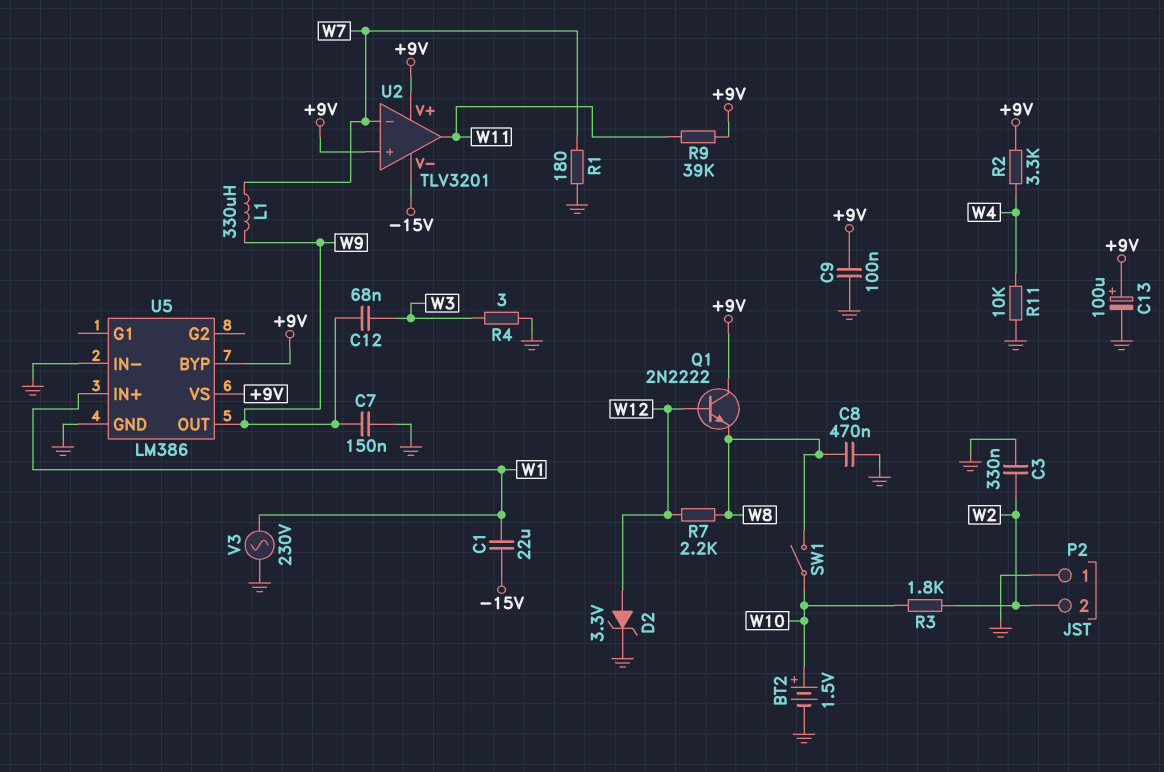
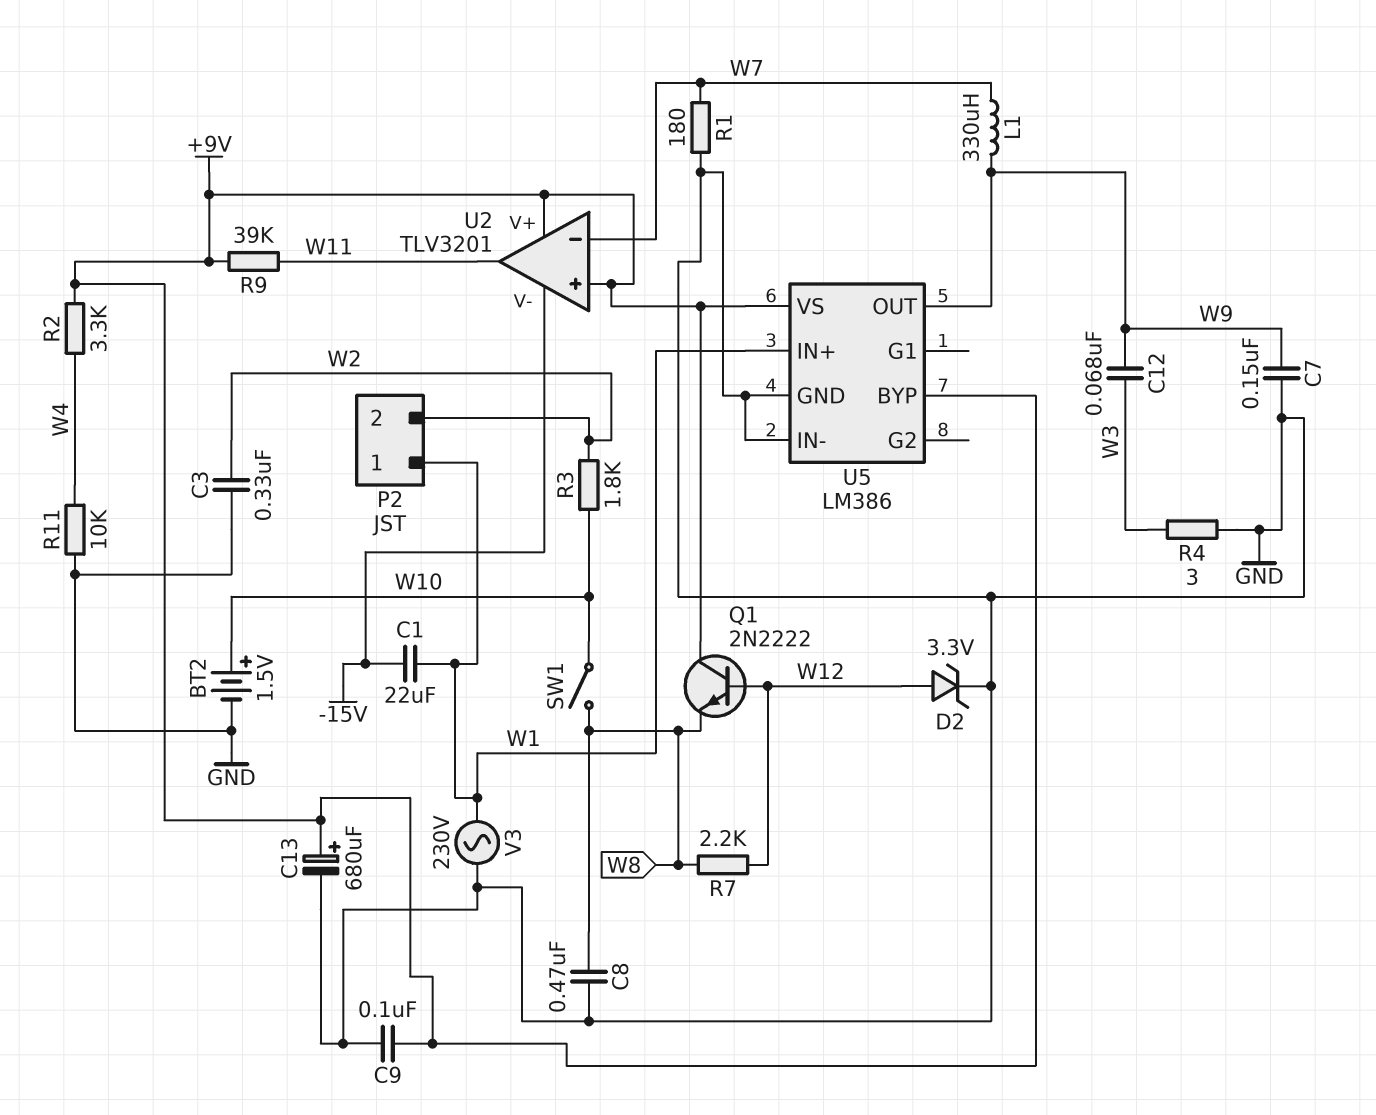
C13: 100uF (plus +9V, minus GND) -> 680uF (plus +9V, minus GND)
P2 pin 1: GND -> W1

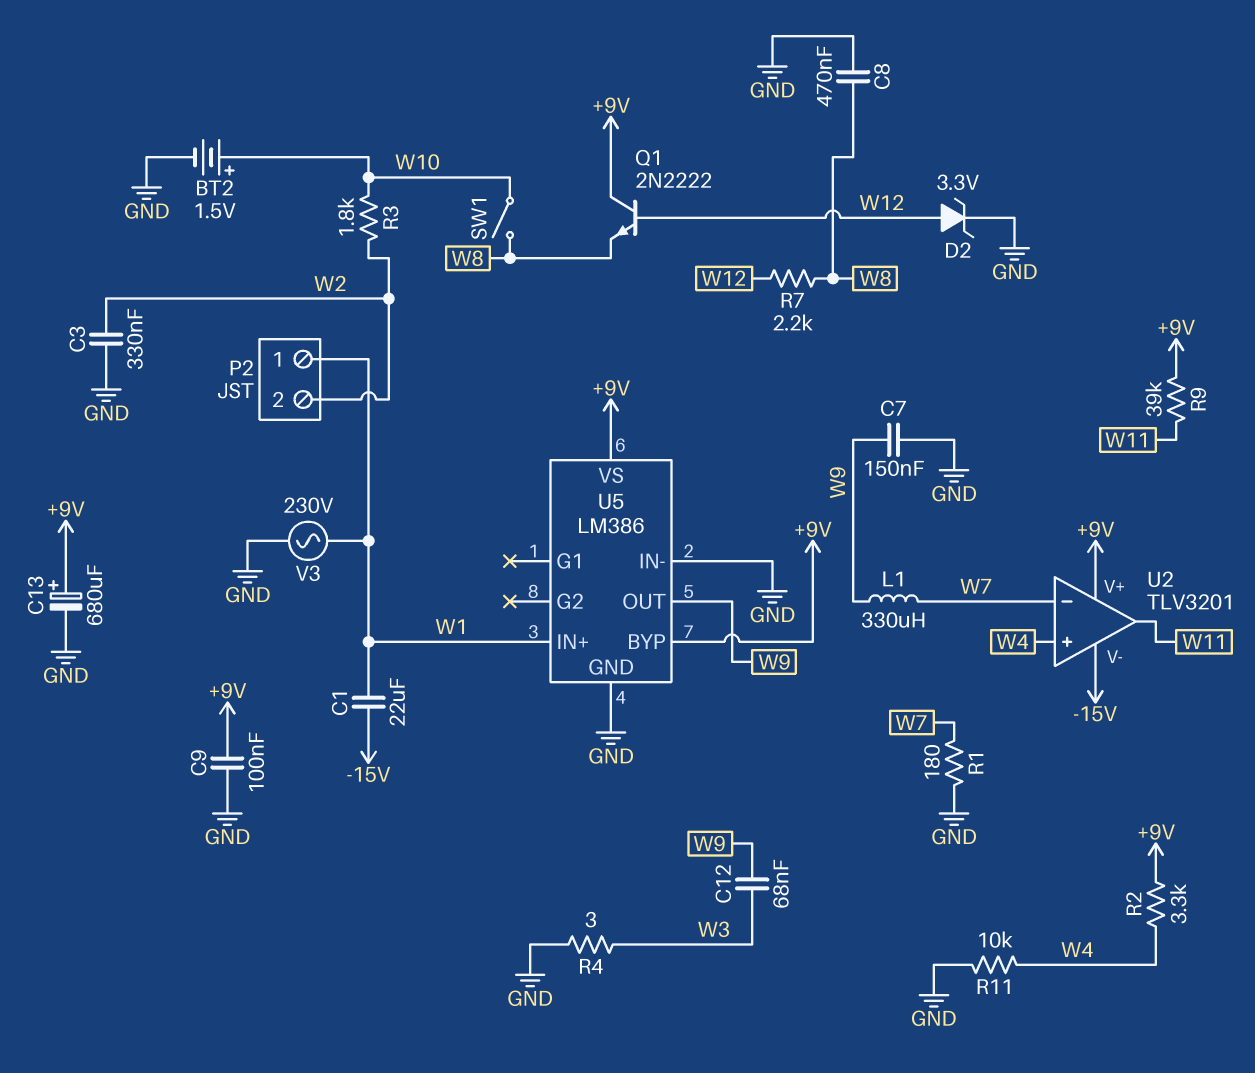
U2 pin in+: +9V -> W4

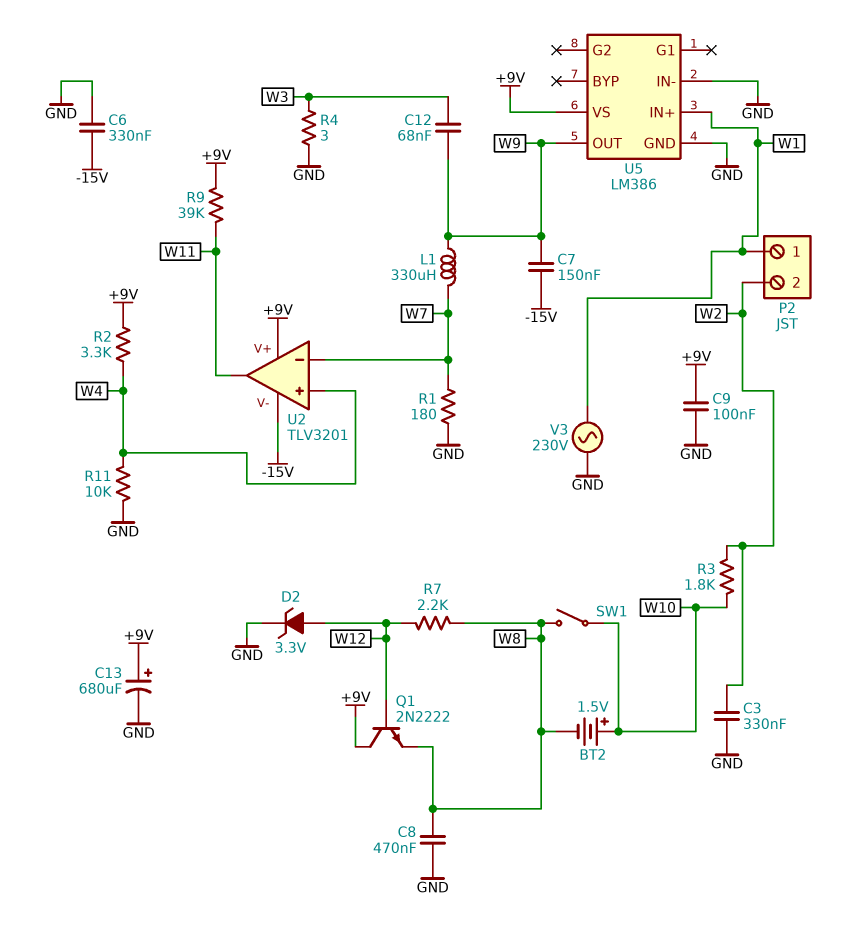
BT2: 1.5V (plus W10, minus GND) -> 1.5V (plus W10, minus W8)
C1: 22uF (-15V, W1) -> none
C6: none -> 330nF (-15V, GND)
C7: 150nF (GND, W9) -> 150nF (-15V, W9)
U5 pin BYP: +9V -> none

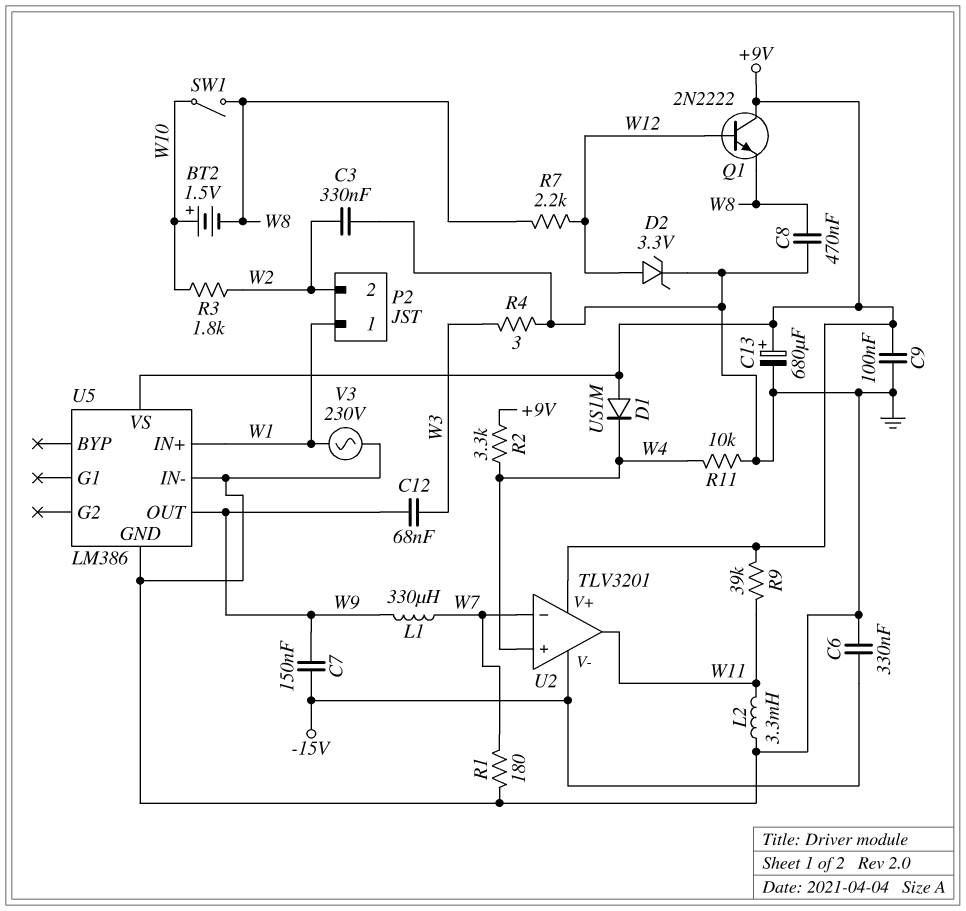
D1: none -> diode US1M (A +9V, K W4)
L2: none -> 3.3mH (GND, W11)

